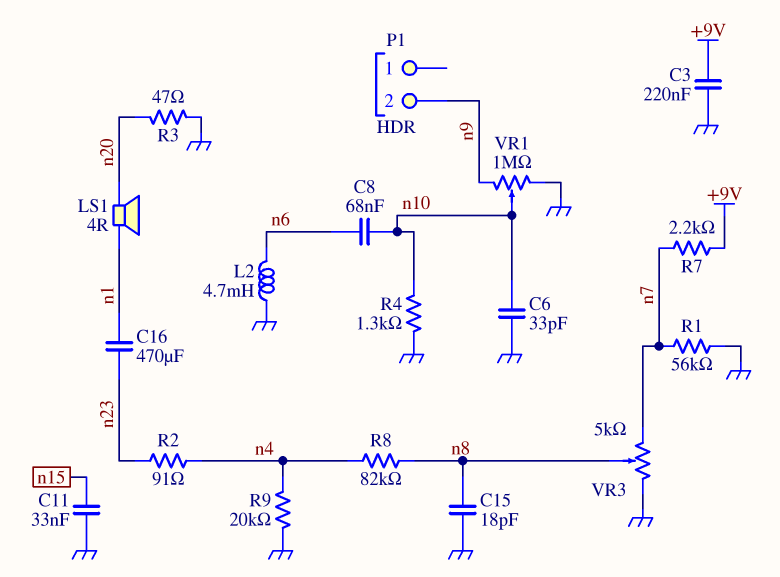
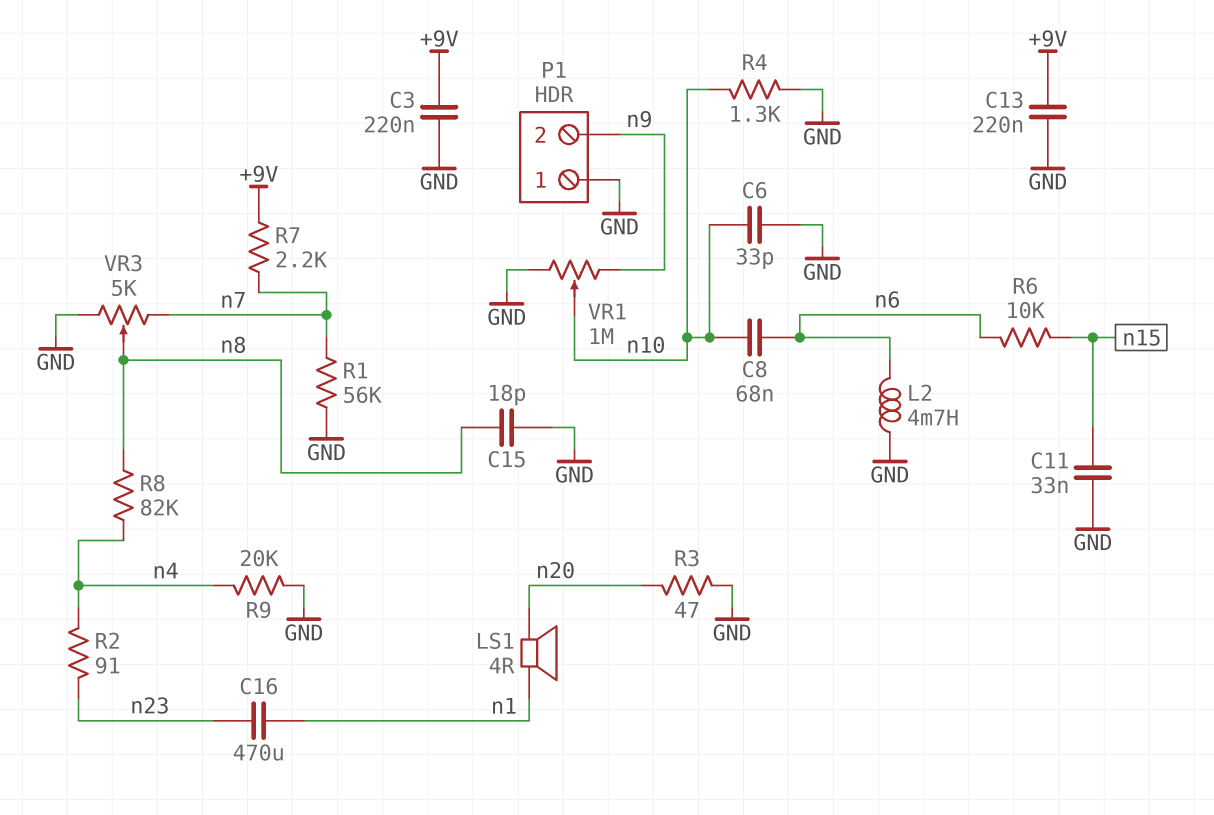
C13: none -> 220nF (+9V, GND)
P1 pin 1: none -> GND
R6: none -> 10k (n6, n15)

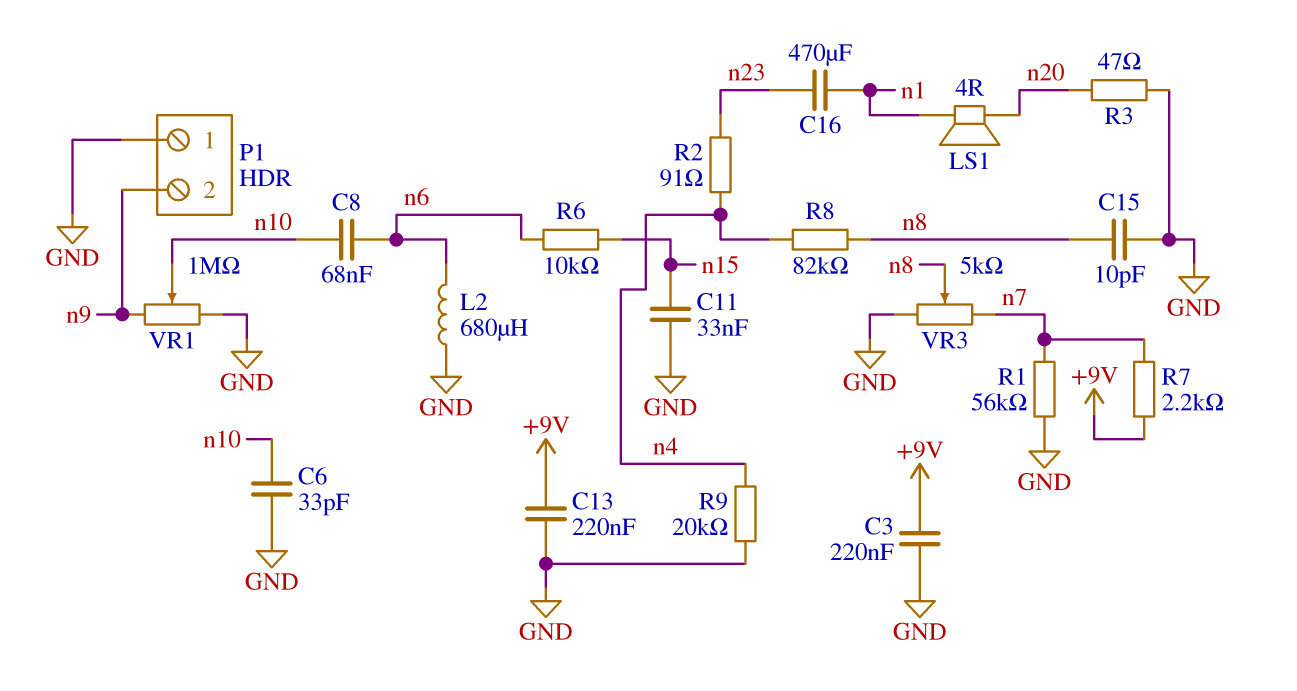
C15: 18pF (GND, n8) -> 10pF (GND, n8)
L2: 4.7mH (GND, n6) -> 680uH (GND, n6)
R4: 1.3k (GND, n10) -> none

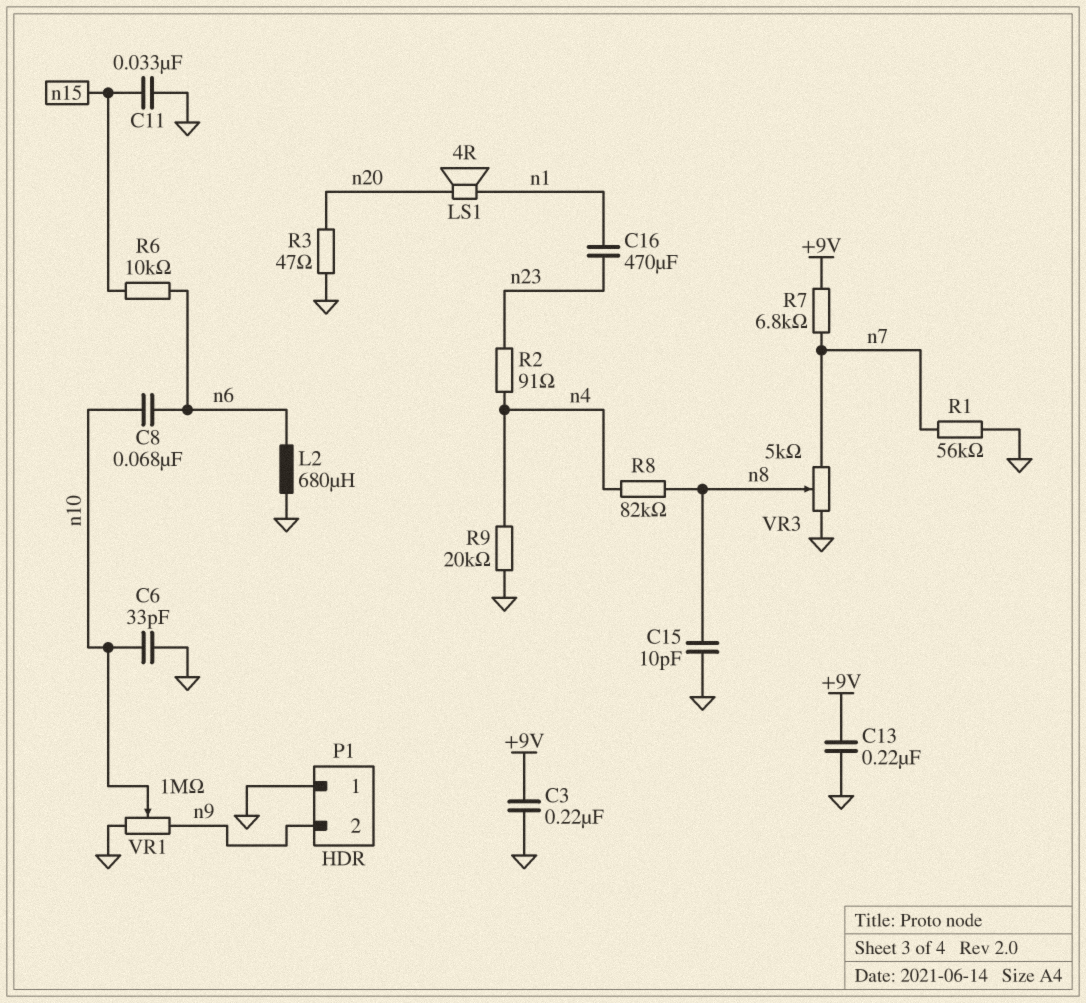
R7: 2.2k (+9V, n7) -> 6.8k (+9V, n7)

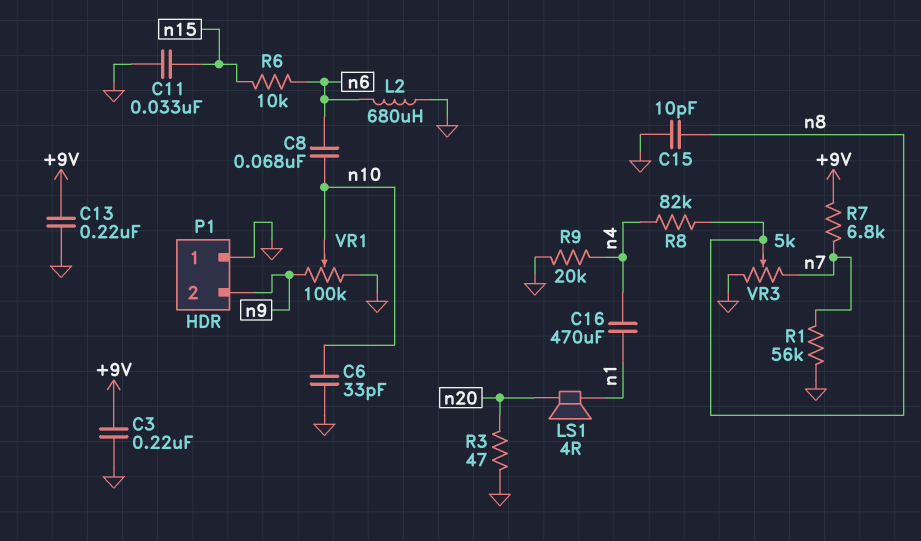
C16: 470uF (n1, n23) -> 470uF (n1, n4)
R2: 91 (n4, n23) -> none
VR1: 1M (GND, n9, wiper n10) -> 100k (GND, n9, wiper n10)

